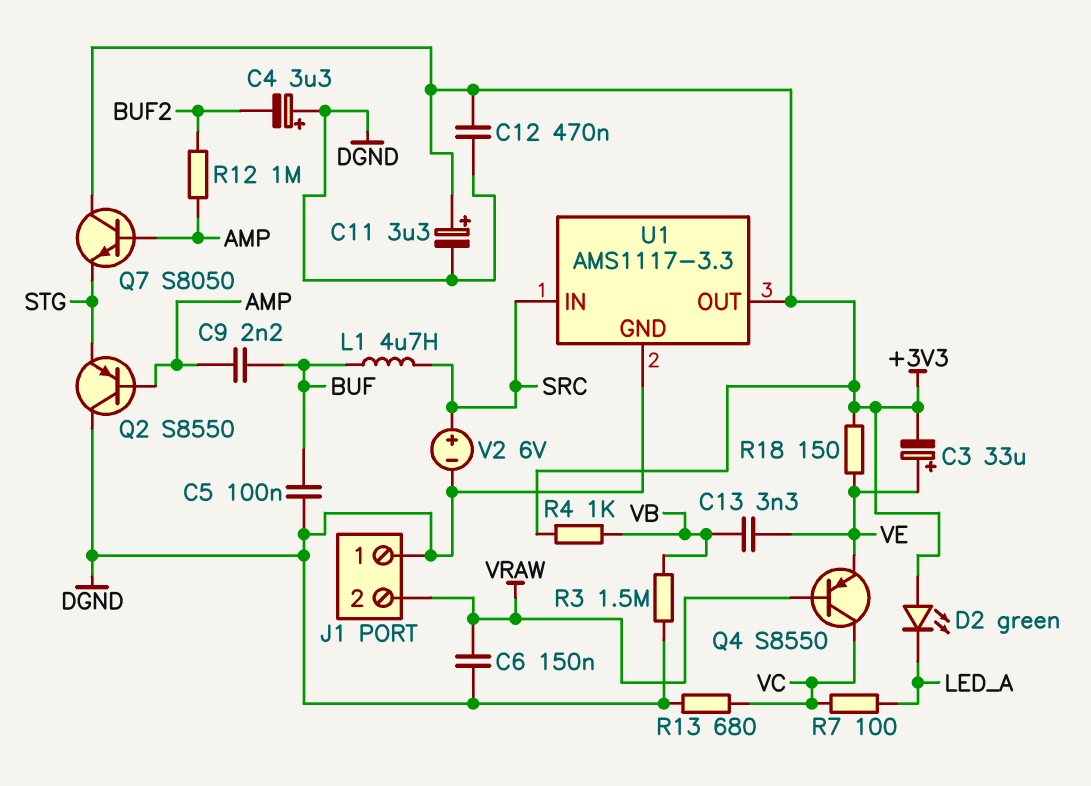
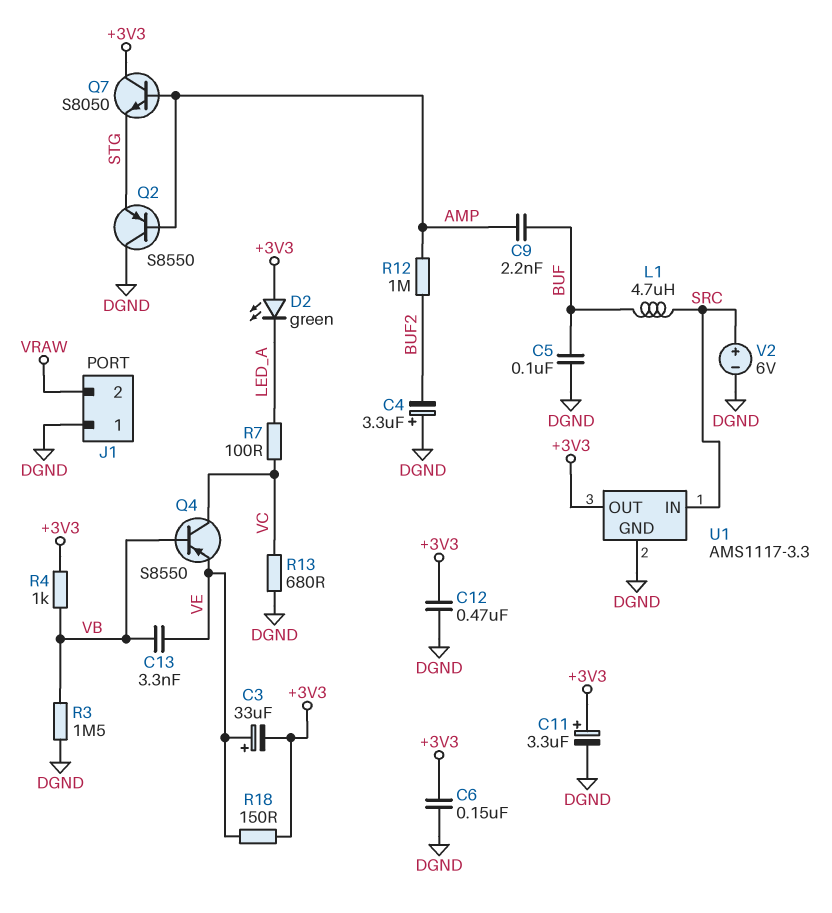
C6: 150nF (DGND, VRAW) -> 150nF (+3V3, DGND)
Q4: PNP S8550 (B VRAW, C VC, E VE) -> PNP S8550 (B VB, C VC, E VE)

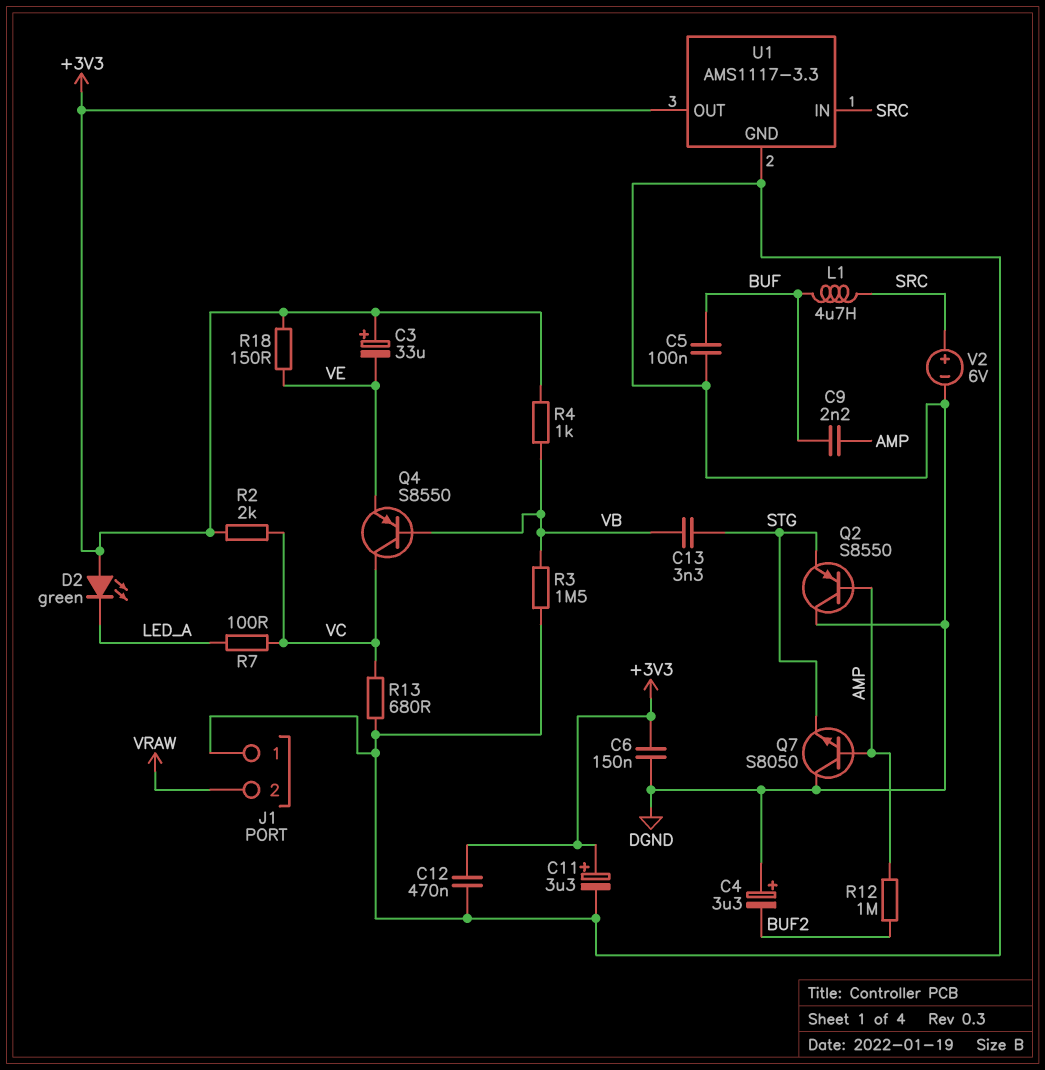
C3: 33uF (plus VE, minus +3V3) -> 33uF (plus +3V3, minus VE)
C13: 3.3nF (VB, VE) -> 3.3nF (STG, VB)
Q7: NPN S8050 (B AMP, C +3V3, E STG) -> NPN S8050 (B AMP, C DGND, E STG)
R2: none -> 2k (+3V3, VC)

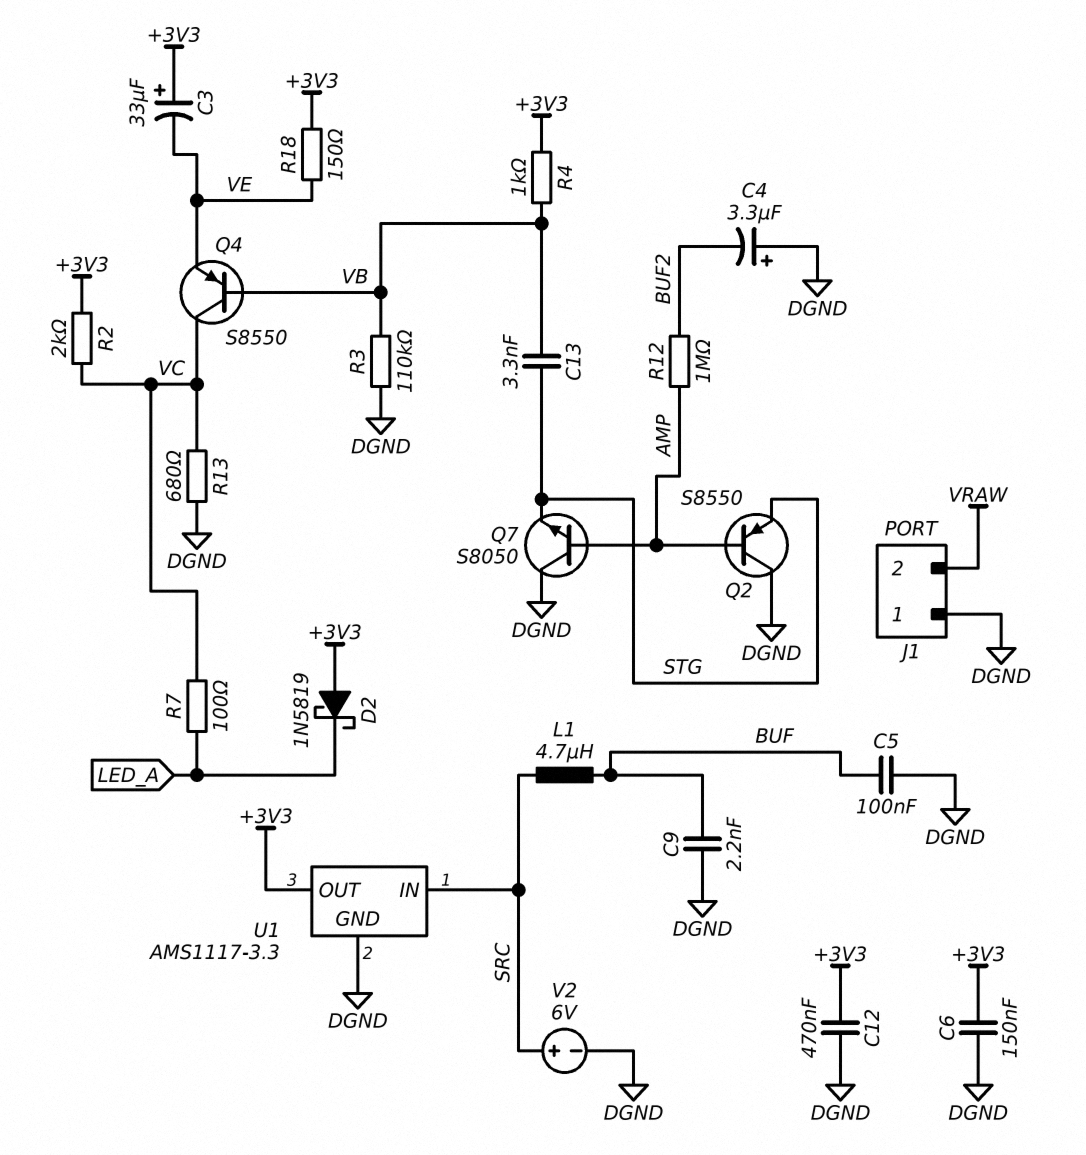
C9: 2.2nF (AMP, BUF) -> 2.2nF (BUF, DGND)
C11: 3.3uF (plus +3V3, minus DGND) -> none
D2: LED green (A +3V3, K LED_A) -> schottky 1N5819 (A +3V3, K LED_A)
R3: 1.5M (DGND, VB) -> 110k (DGND, VB)

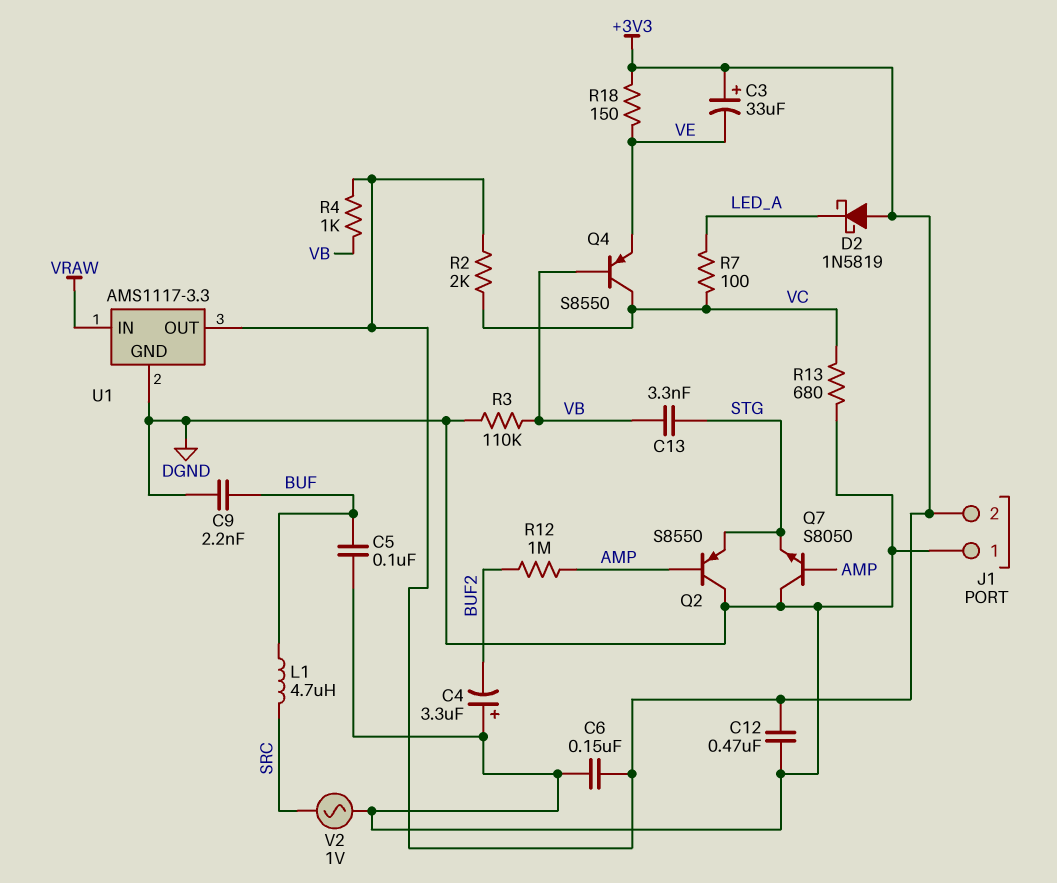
J1 pin 2: VRAW -> +3V3
U1 pin IN: SRC -> VRAW
V2: 6V (plus SRC, minus DGND) -> AC 1V (DGND, SRC)

